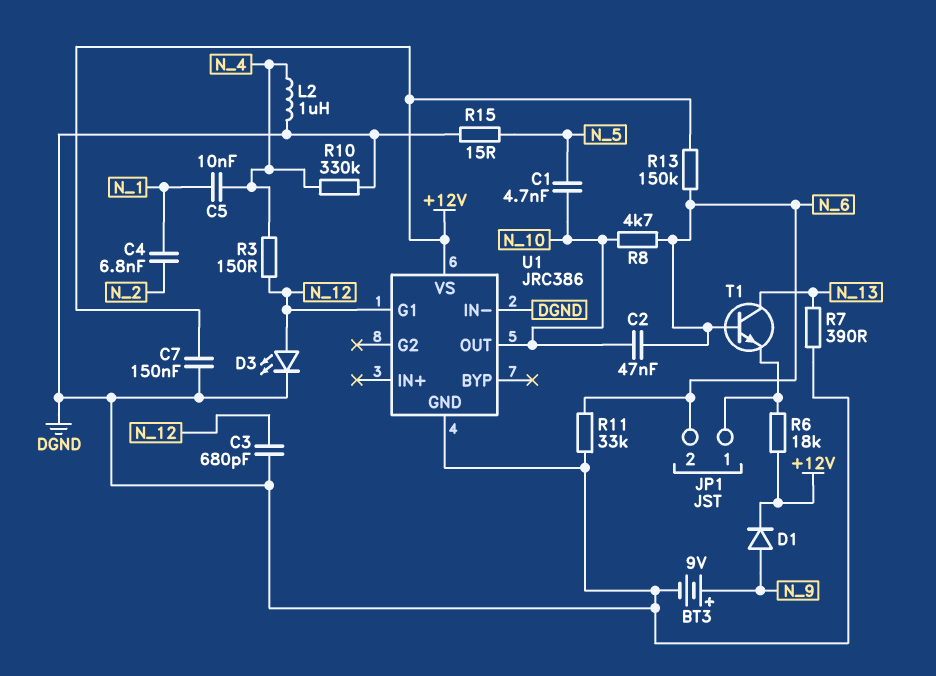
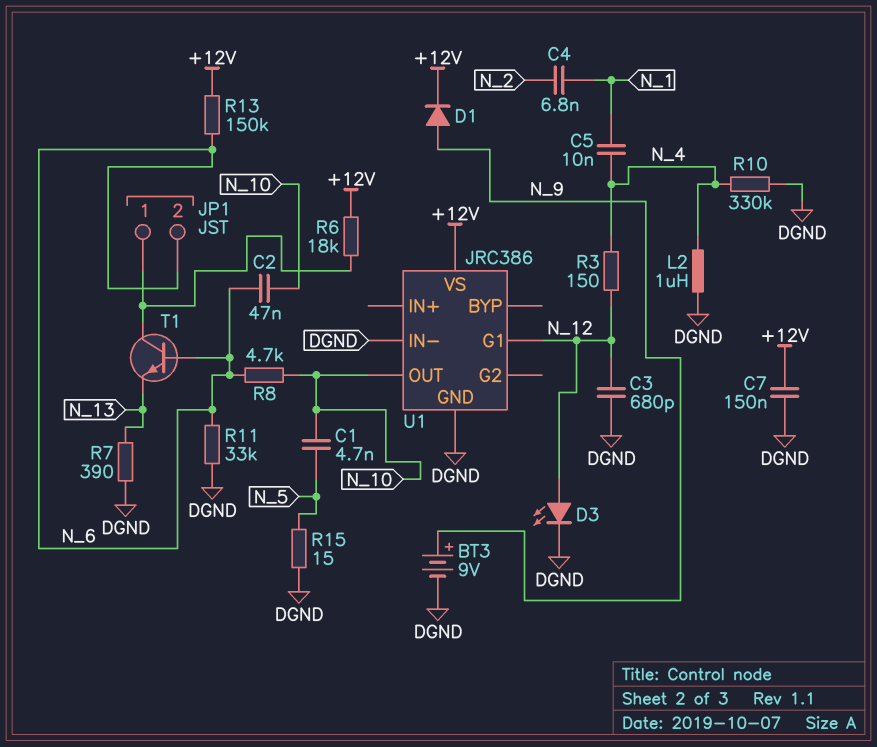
T1: NPN (B N_6, C N_13, E JP1/1) -> NPN (B N_6, C JP1/1, E N_13)

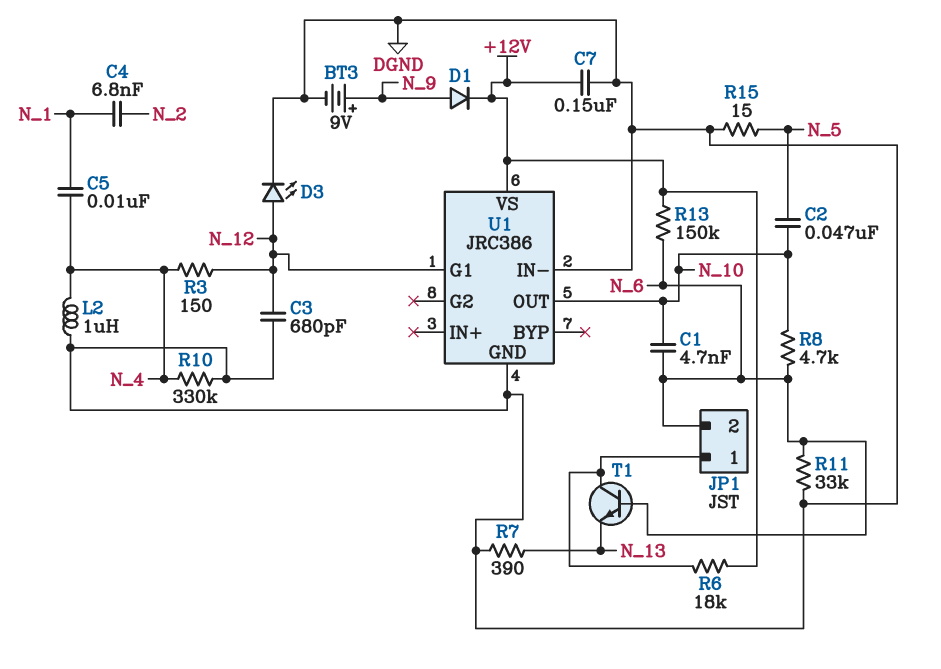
C1: 4.7nF (N_5, N_10) -> 4.7nF (N_6, N_10)
C2: 47nF (N_6, N_10) -> 47nF (N_5, N_10)

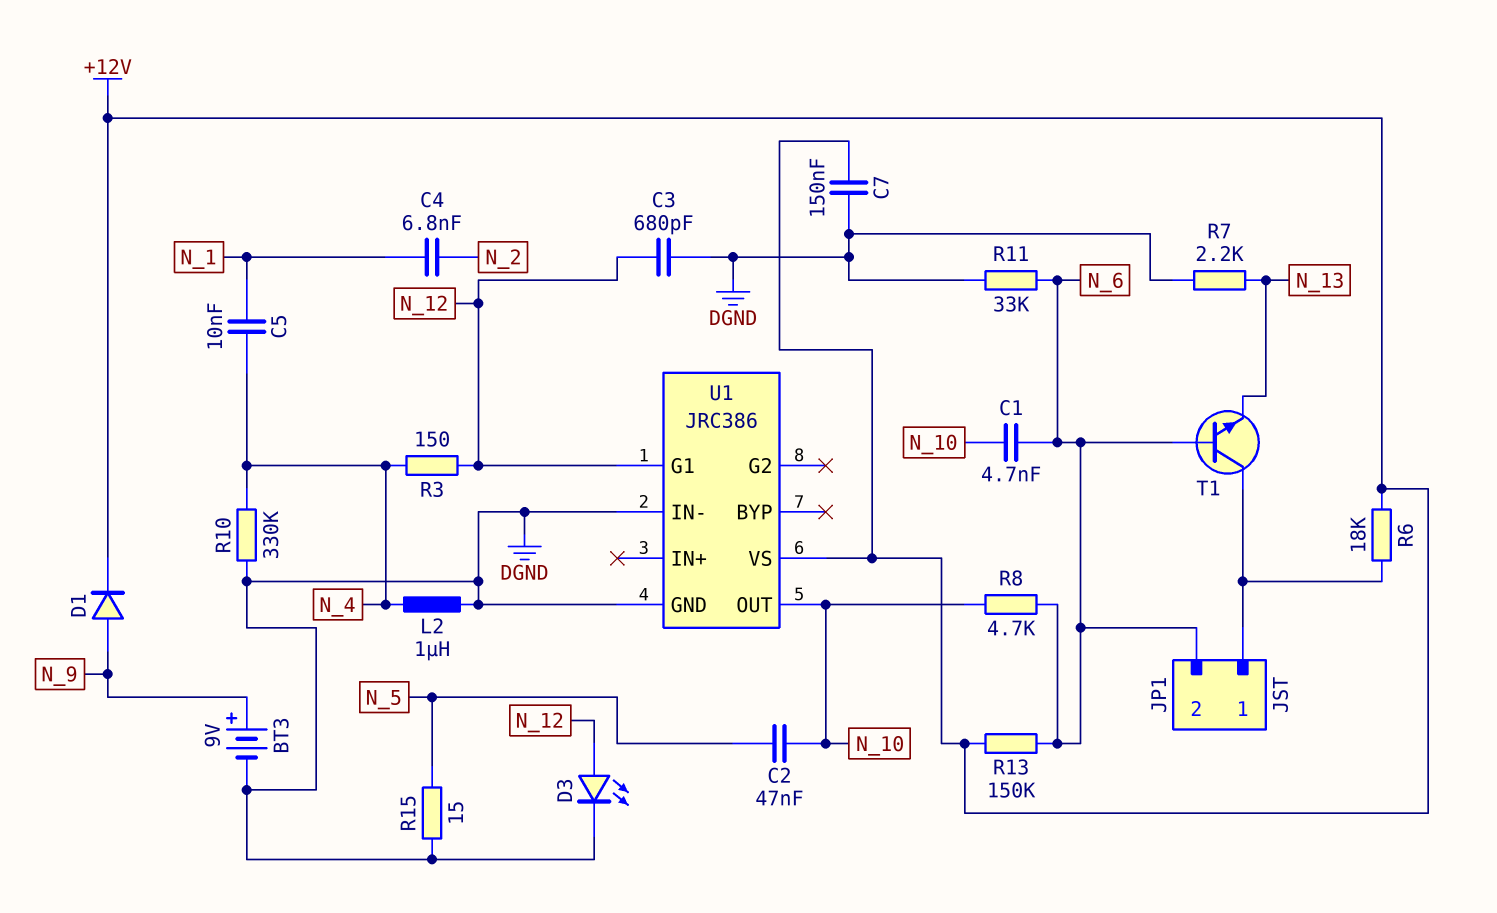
R7: 390 (DGND, N_13) -> 2.2k (DGND, N_13)

